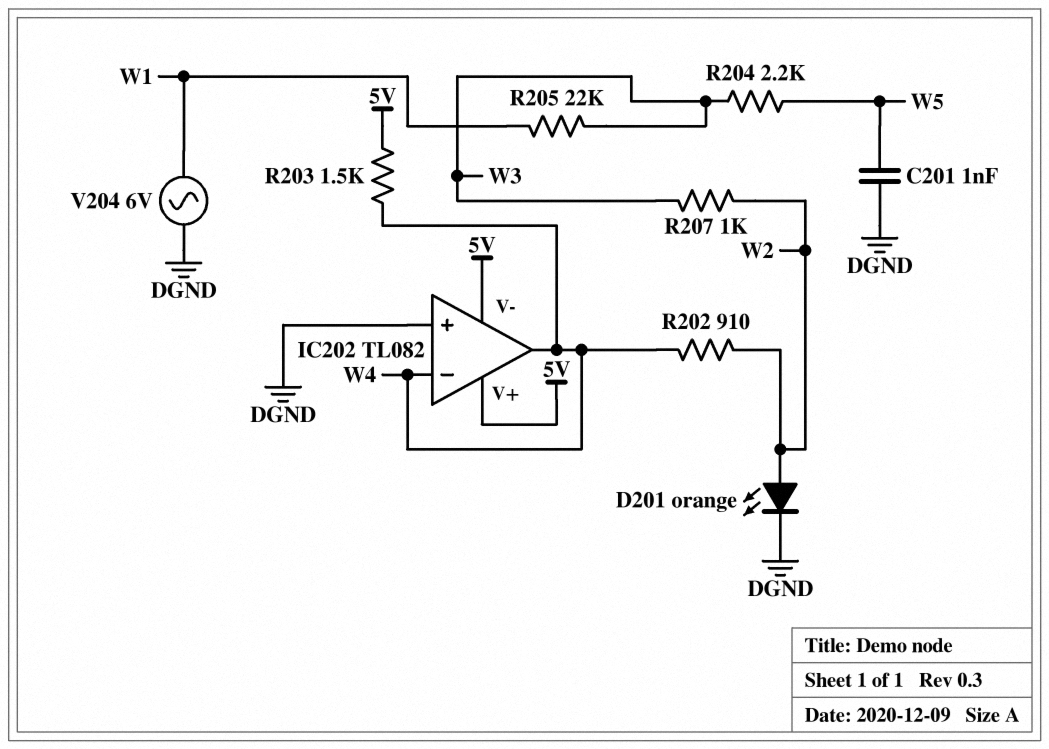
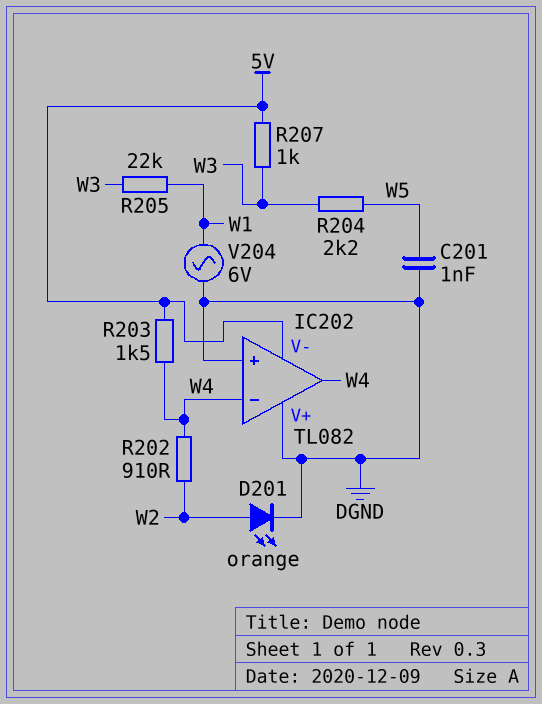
IC202 pin V+: 5V -> DGND
R207: 1k (W2, W3) -> 1k (5V, W3)

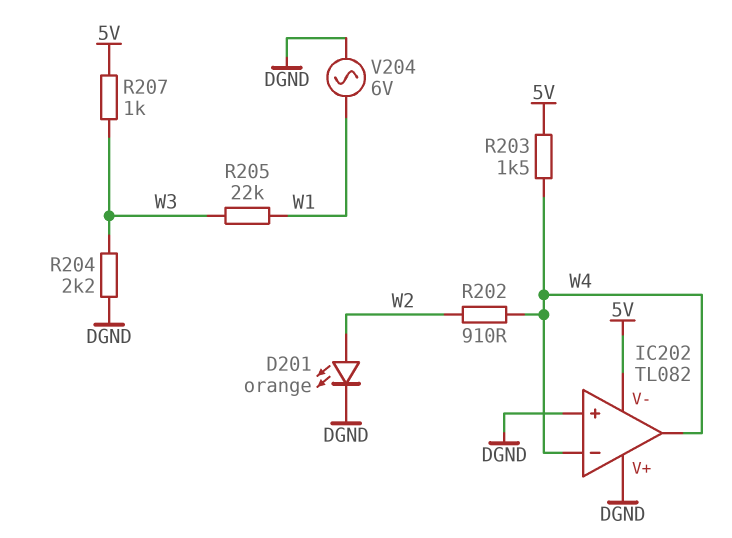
C201: 1nF (DGND, W5) -> none
R204: 2.2k (W3, W5) -> 2.2k (DGND, W3)

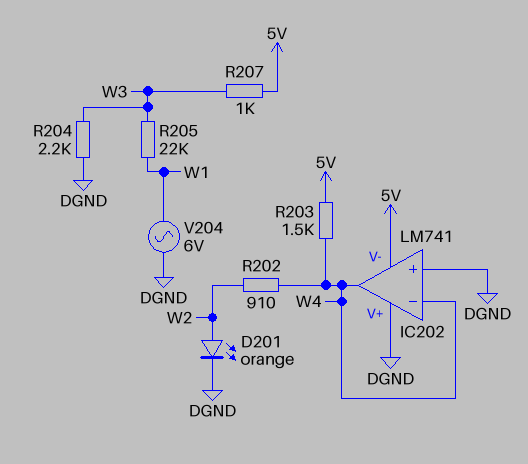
IC202: TL082 -> LM741

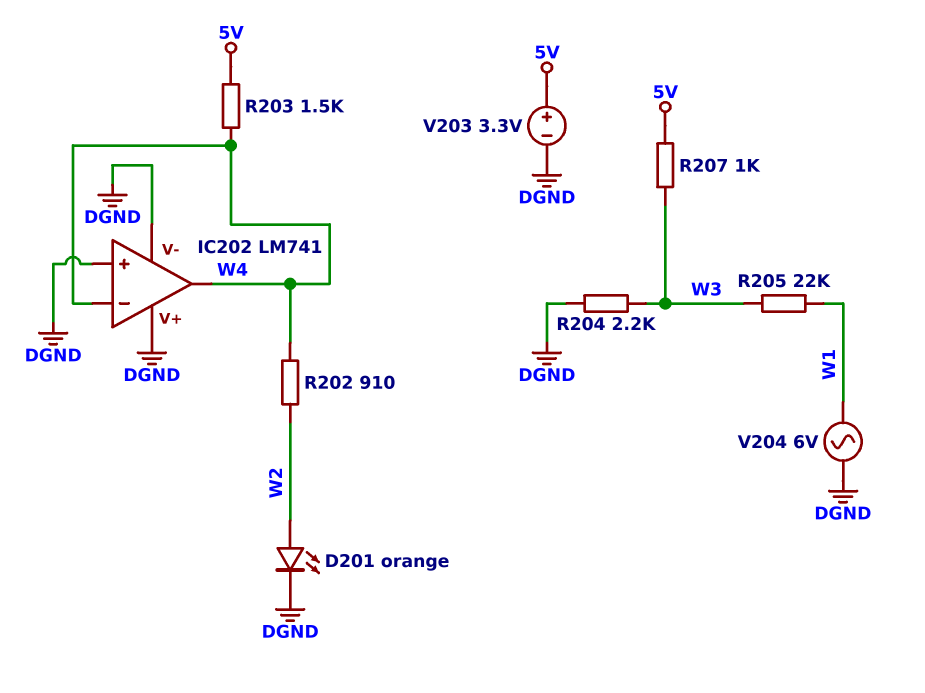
IC202 pin V-: 5V -> DGND
V203: none -> 3.3V (plus 5V, minus DGND)

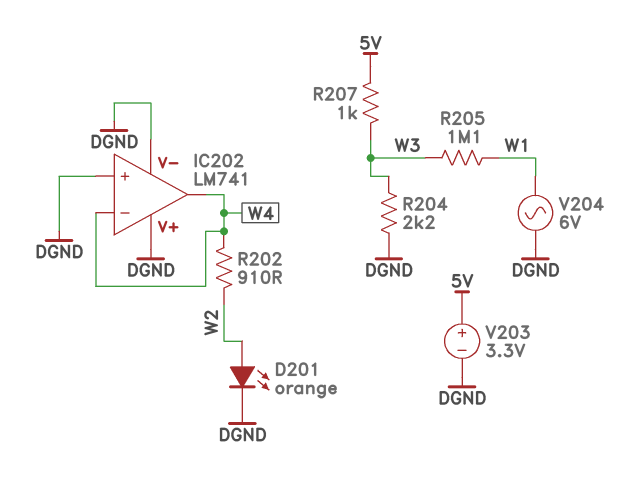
R203: 1.5k (5V, W4) -> none
R205: 22k (W1, W3) -> 1.1M (W1, W3)

